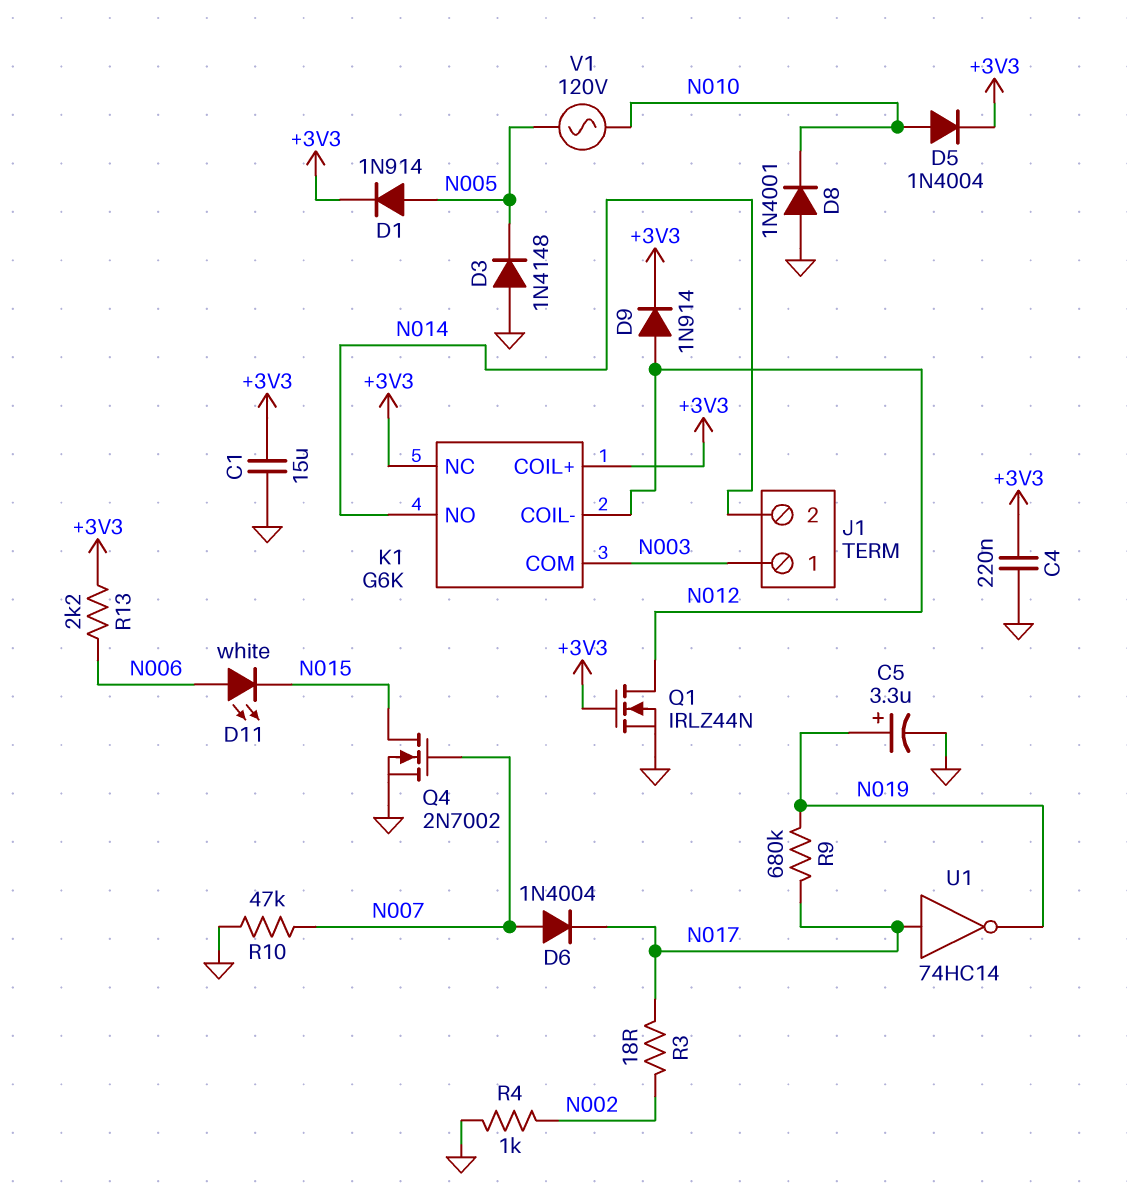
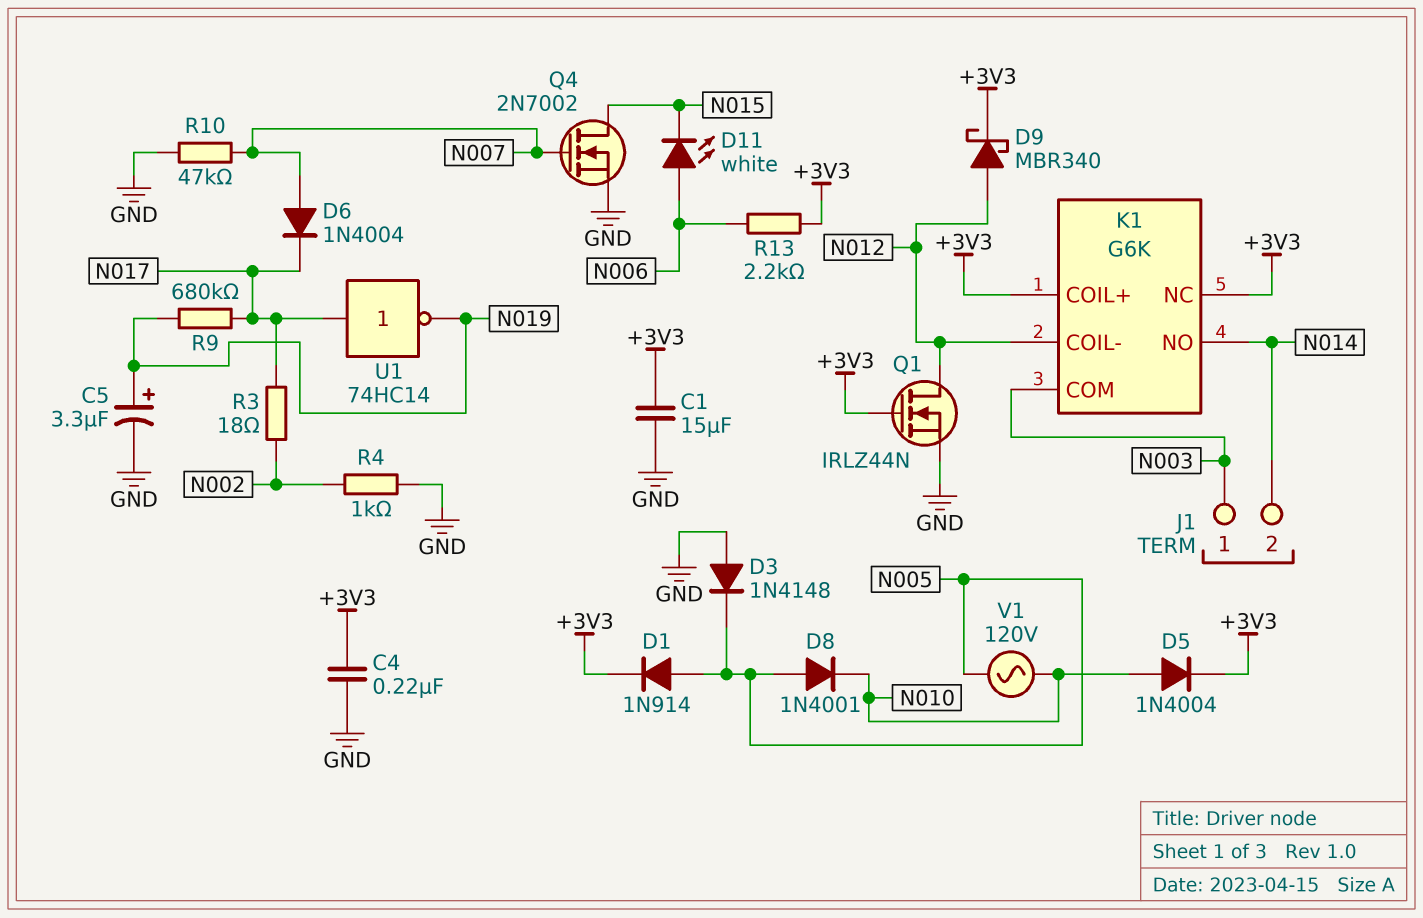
D8: diode 1N4001 (A GND, K N010) -> diode 1N4001 (A N005, K N010)
D9: diode 1N914 (A N012, K +3V3) -> schottky MBR340 (A N012, K +3V3)

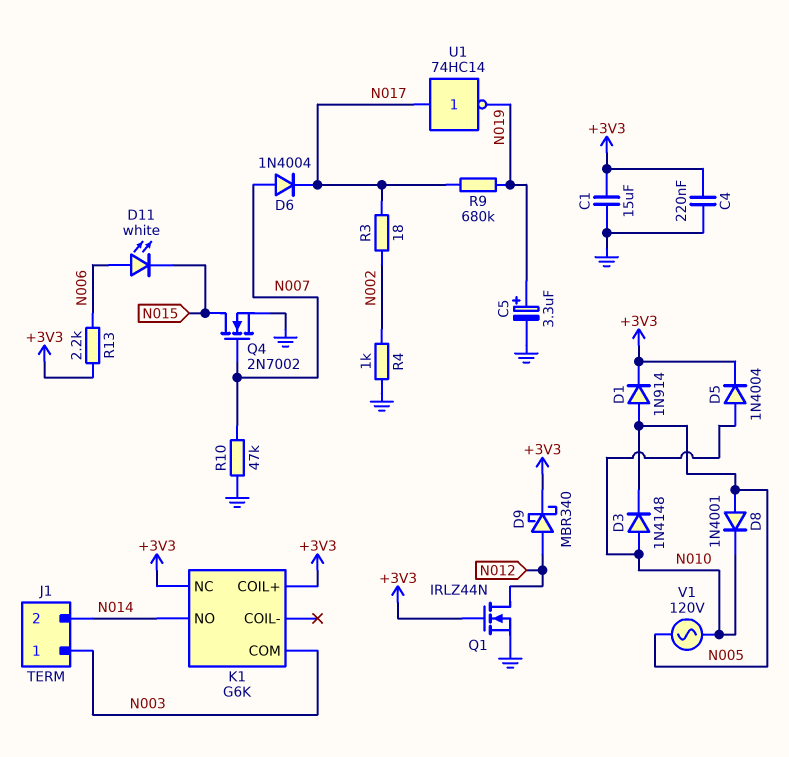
D3: diode 1N4148 (A GND, K N005) -> diode 1N4148 (A N010, K N005)
K1 pin COIL-: N012 -> none

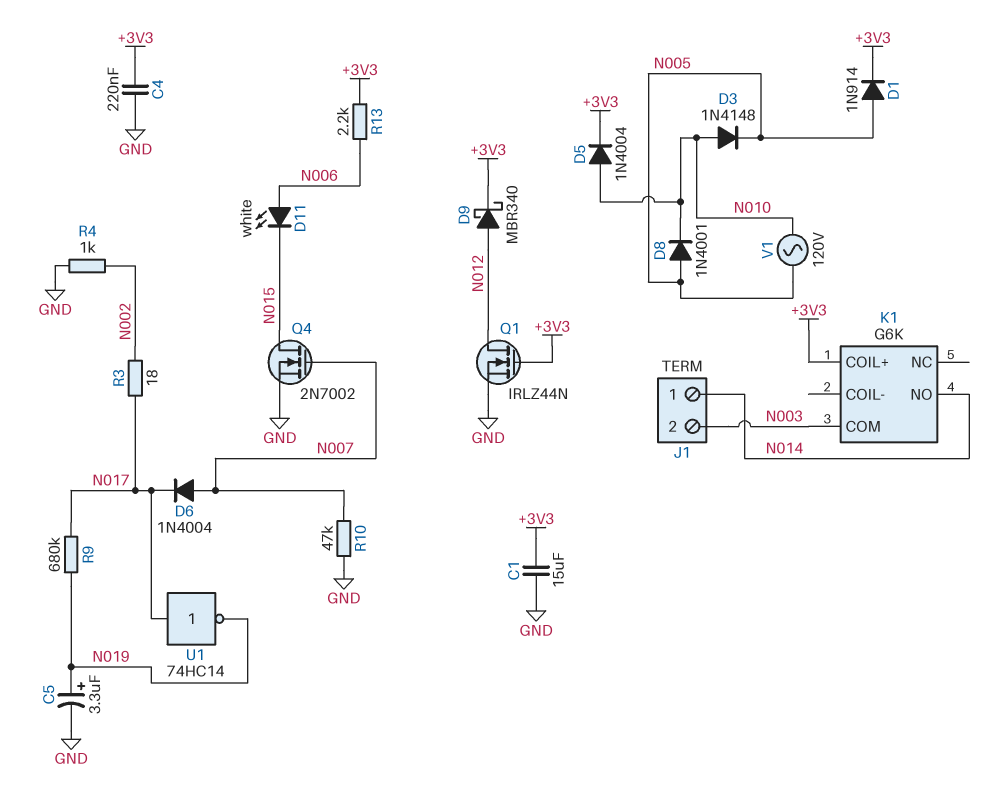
J1 pin 1: N003 -> N014
J1 pin 2: N014 -> N003
K1 pin NC: +3V3 -> none

